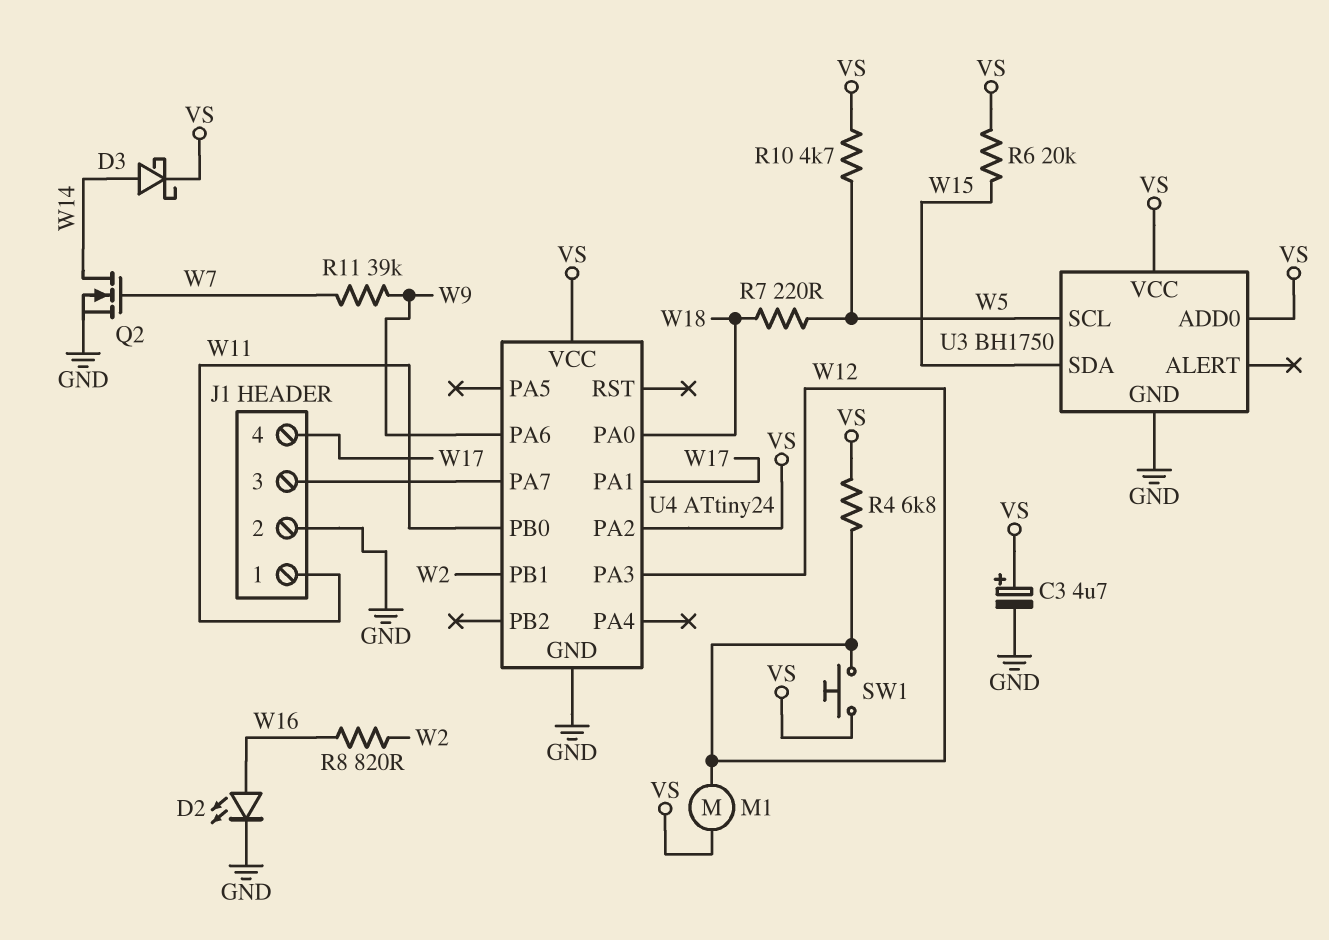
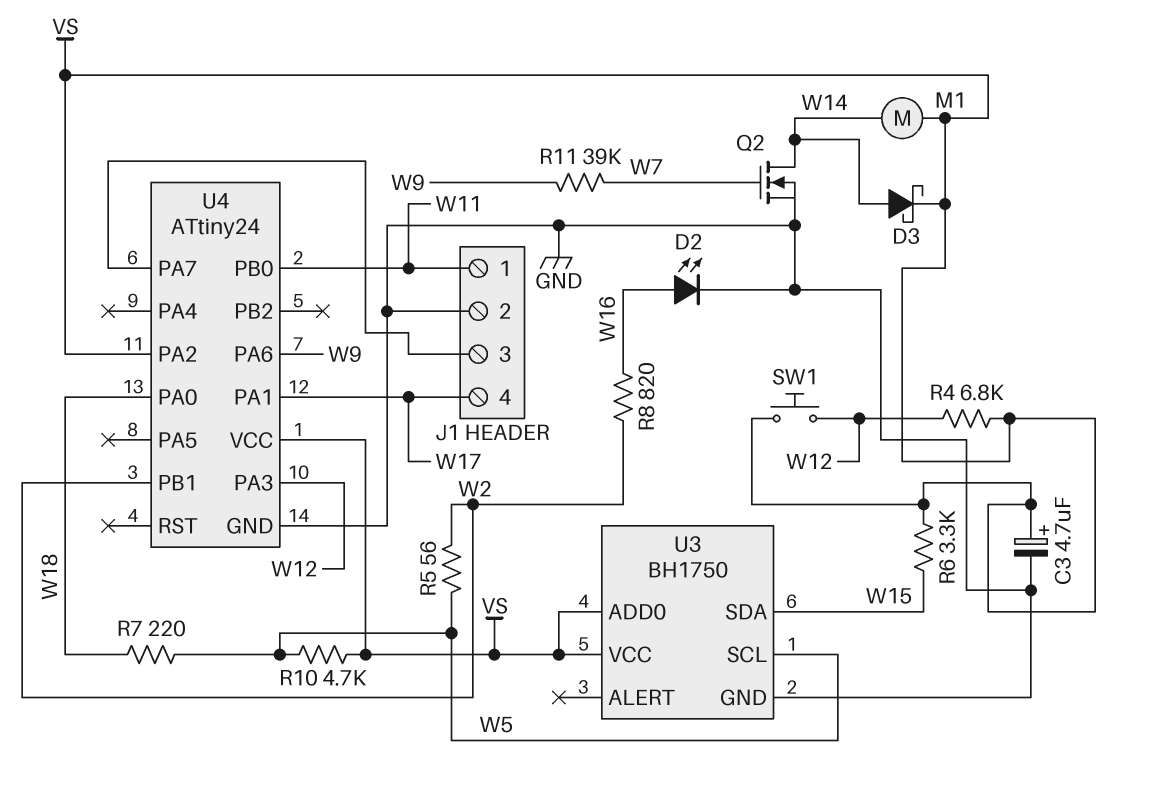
M1: motor (VS, W12) -> motor (VS, W14)
R5: none -> 56 (W2, W5)
R6: 20k (VS, W15) -> 3.3k (VS, W15)

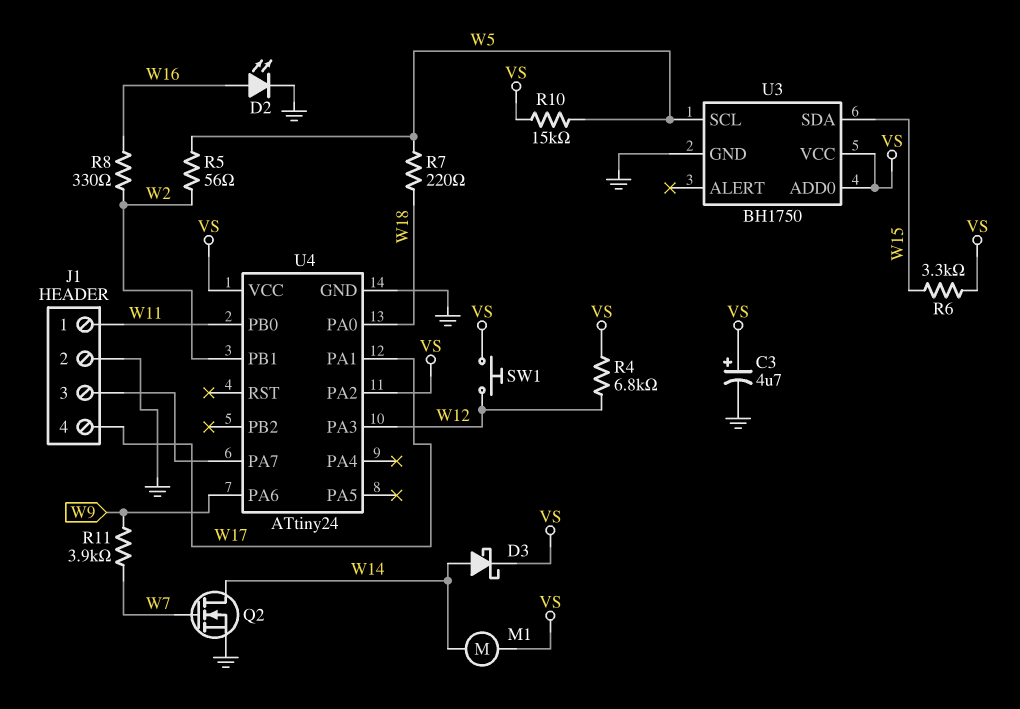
R8: 820 (W2, W16) -> 330 (W2, W16)
R10: 4.7k (VS, W5) -> 15k (VS, W5)
R11: 39k (W7, W9) -> 3.9k (W7, W9)

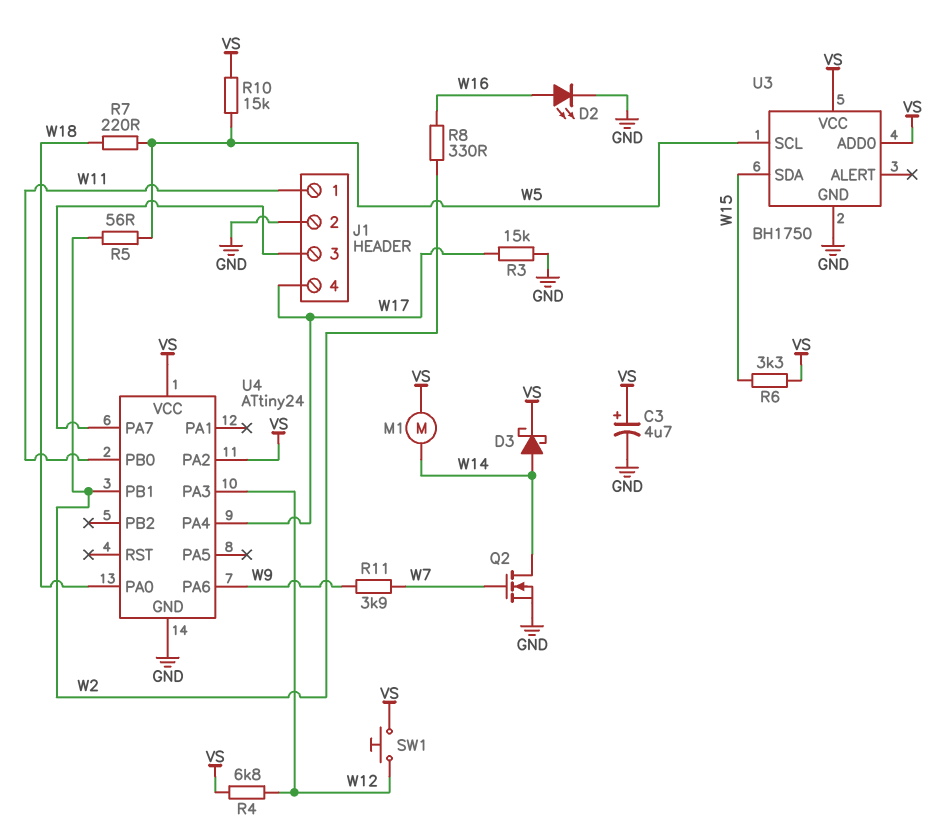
R3: none -> 15k (GND, W17)
U4 pin PA1: W17 -> none
U4 pin PA4: none -> W17

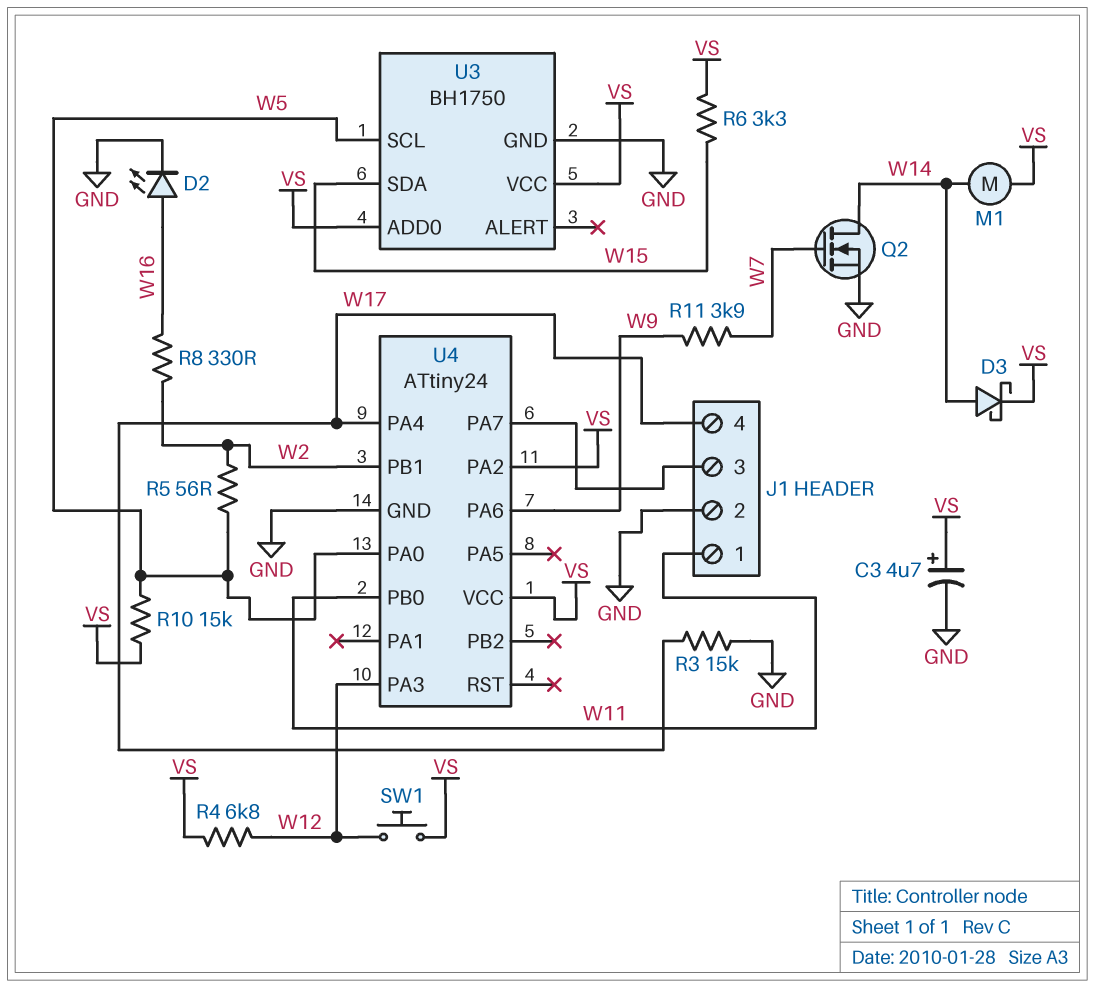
R7: 220 (W5, W18) -> none
U4 pin PA0: W18 -> W5

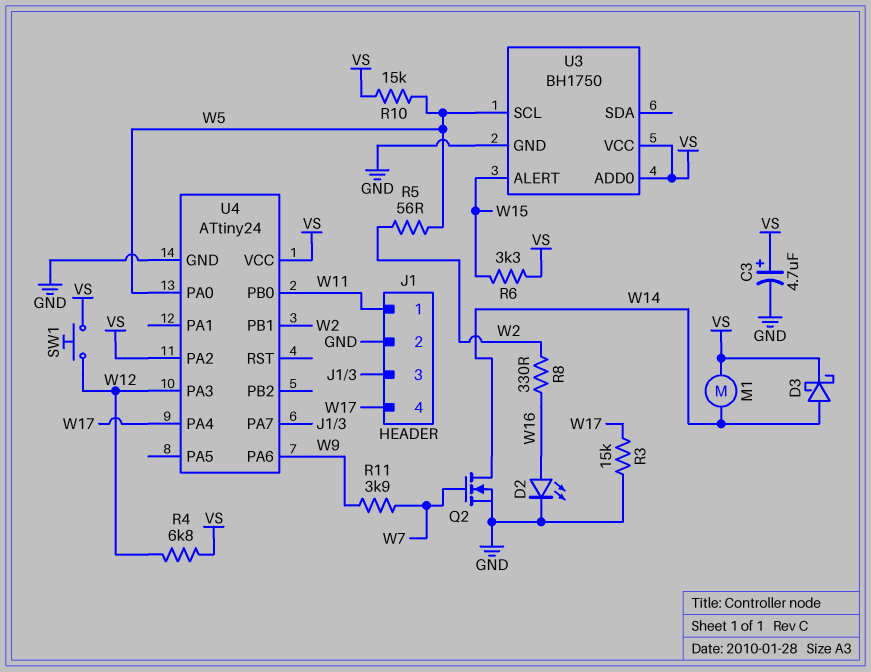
U3 pin ALERT: none -> W15
U3 pin SDA: W15 -> none

